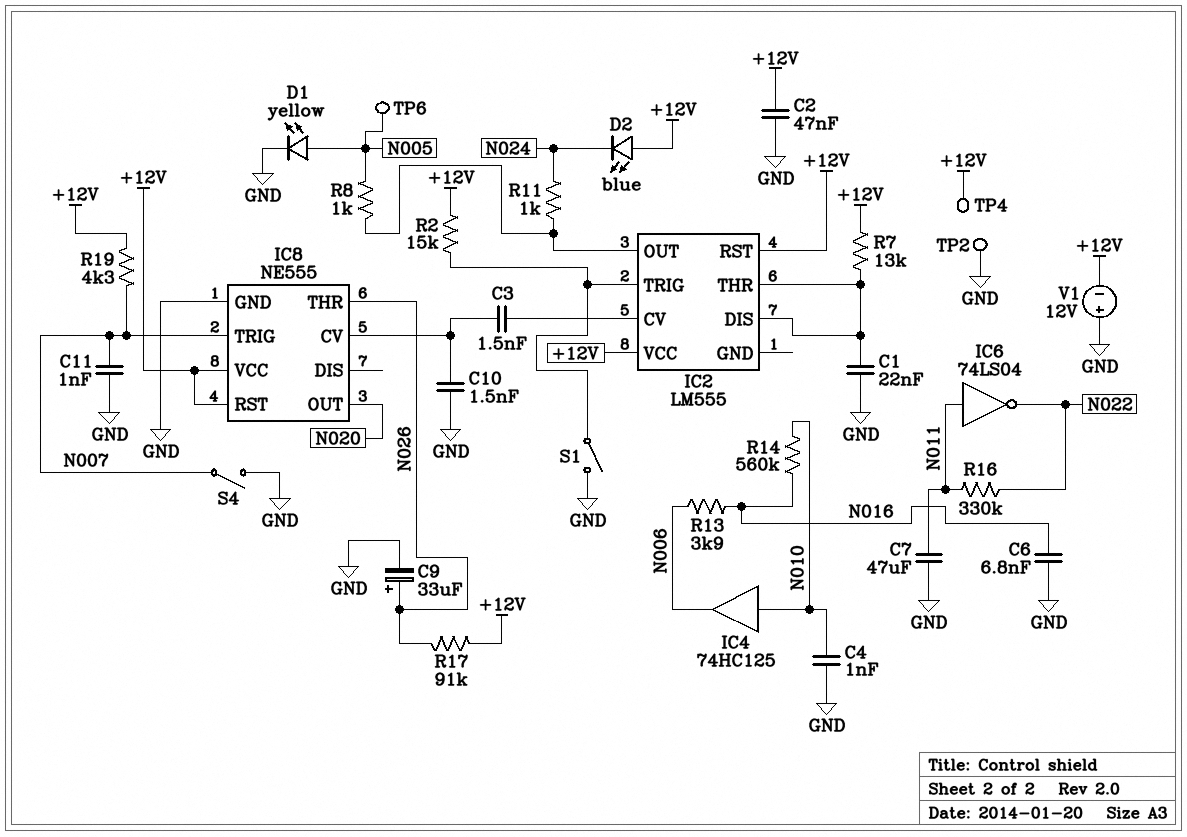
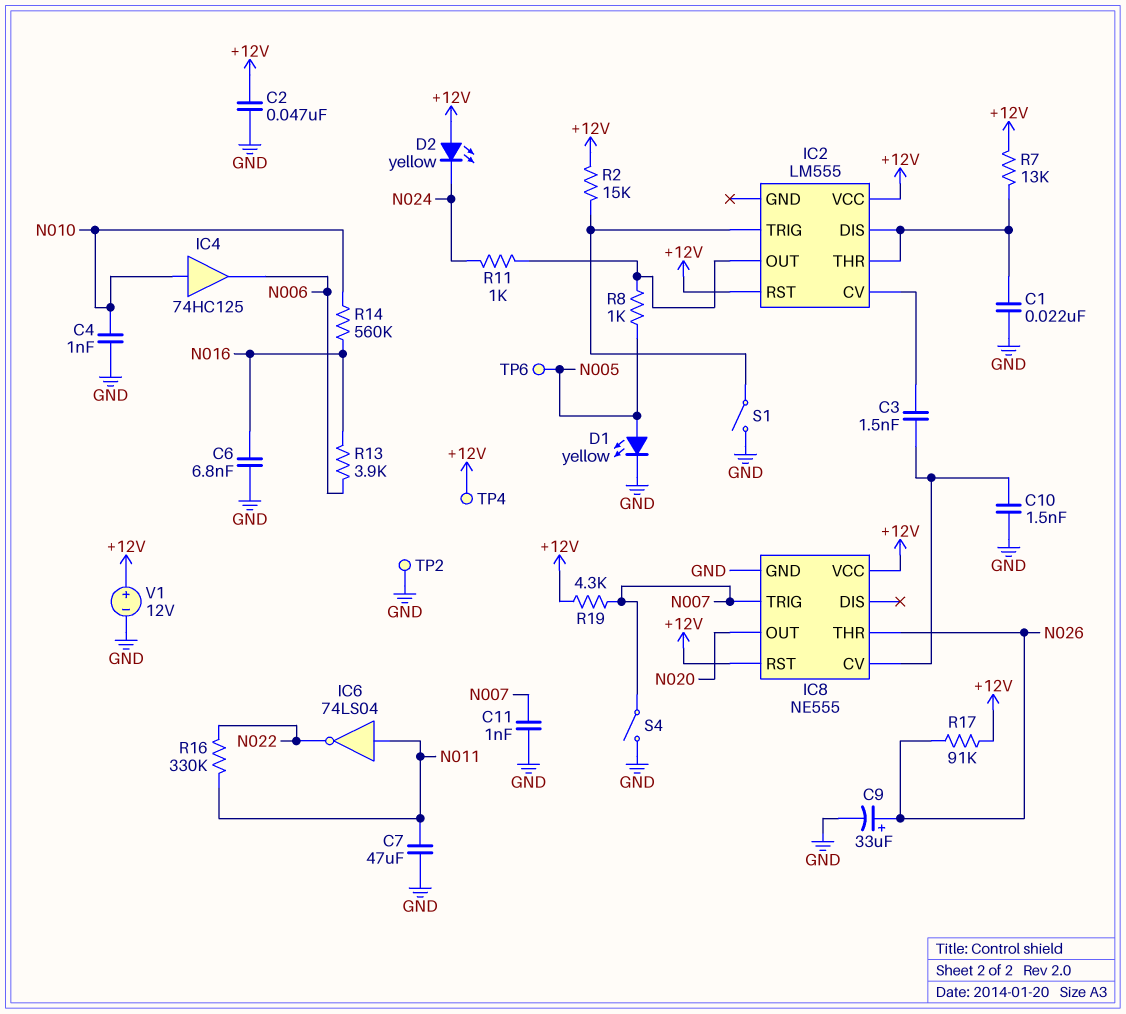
D2: LED blue (A +12V, K N024) -> LED yellow (A +12V, K N024)
V1: 12V (plus GND, minus +12V) -> 12V (plus +12V, minus GND)

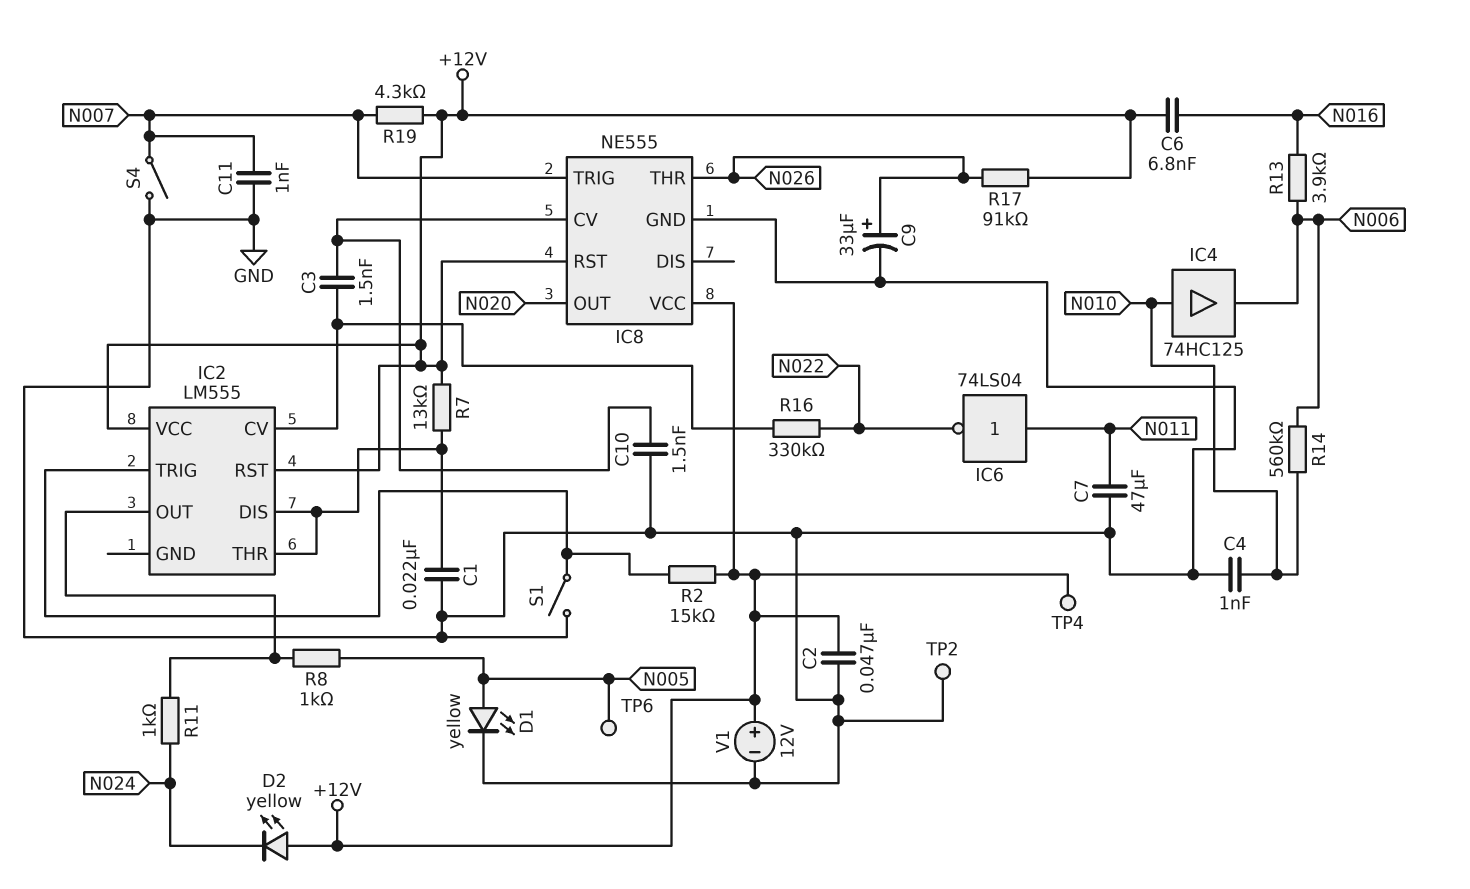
C6: 6.8nF (GND, N016) -> 6.8nF (+12V, N016)
R14: 560k (N010, N016) -> 560k (N006, N010)
R16: 330k (N011, N022) -> 330k (IC2/CV, N022)

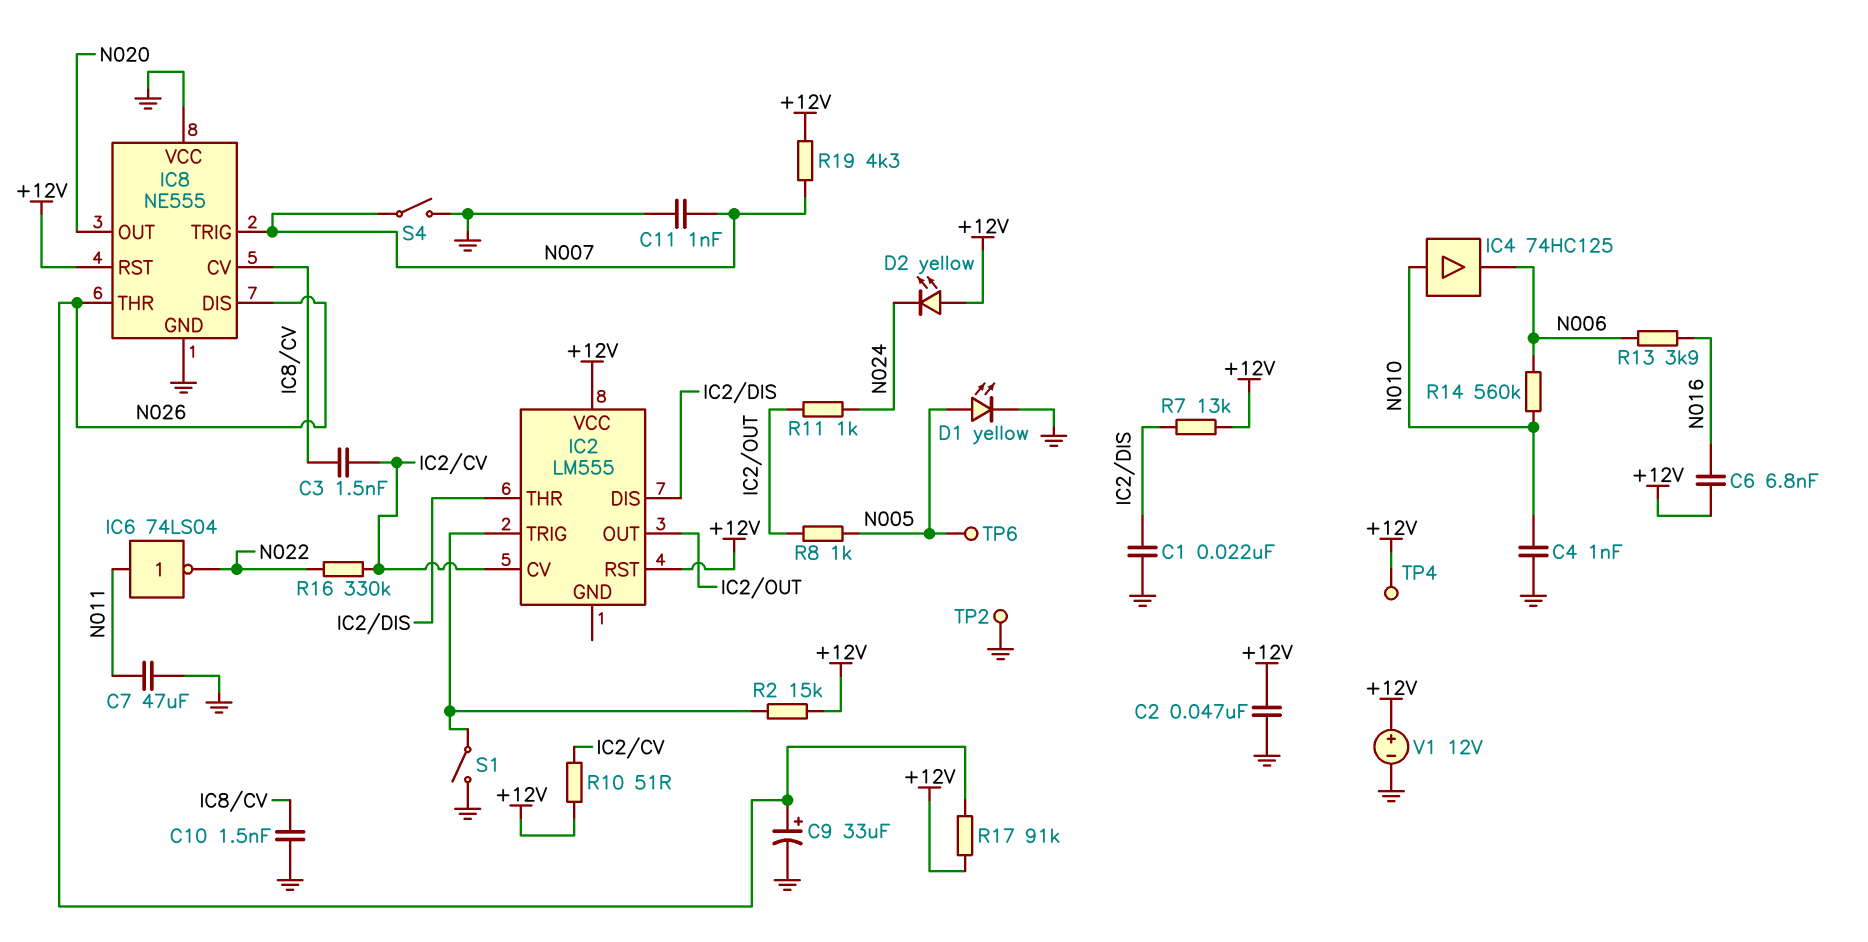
IC8 pin DIS: none -> N026
IC8 pin VCC: +12V -> GND
R10: none -> 51 (+12V, IC2/CV)

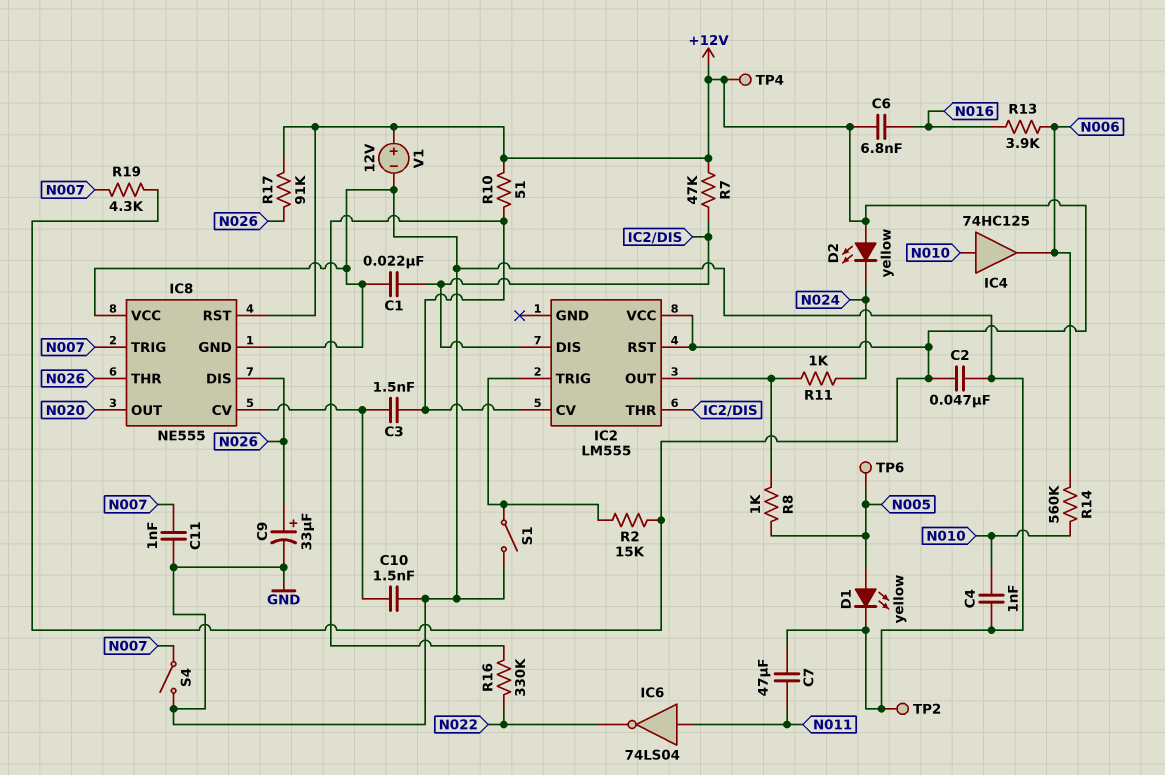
R7: 13k (+12V, IC2/DIS) -> 47k (+12V, IC2/DIS)

